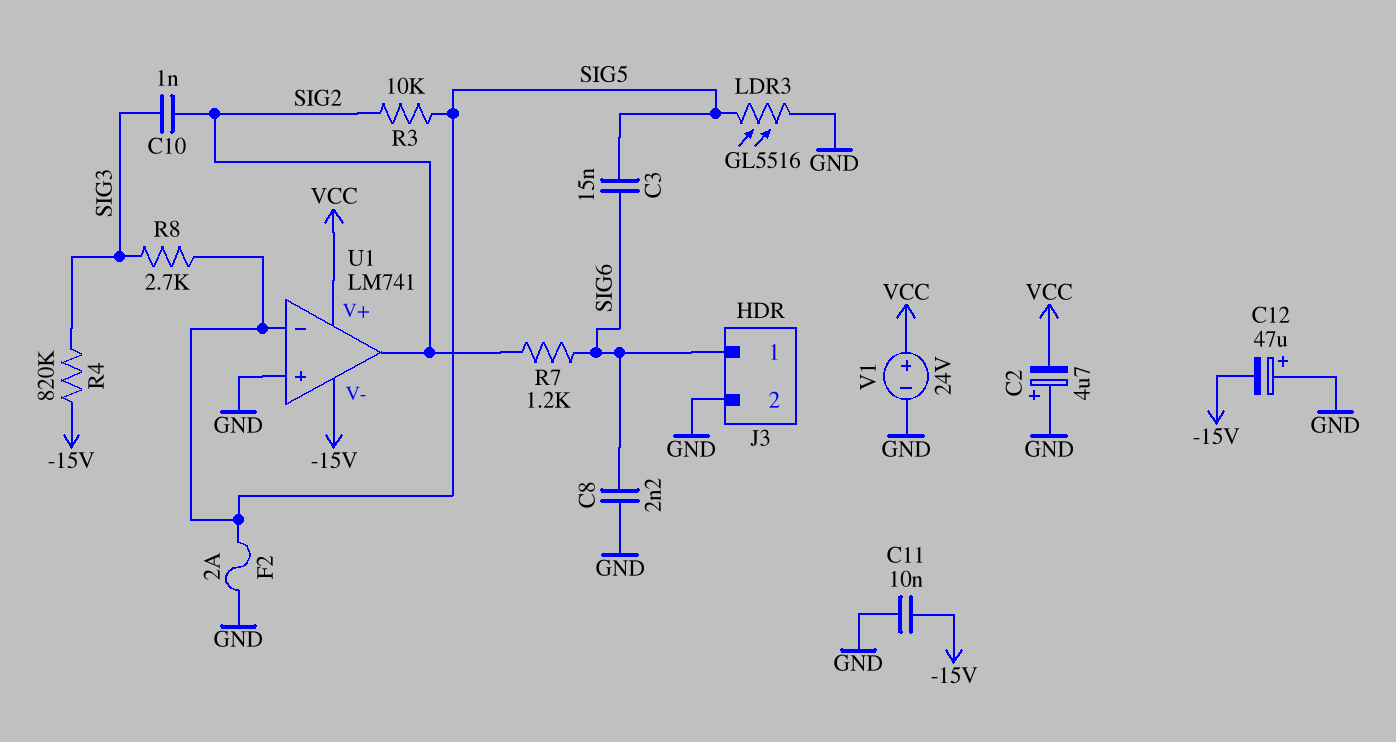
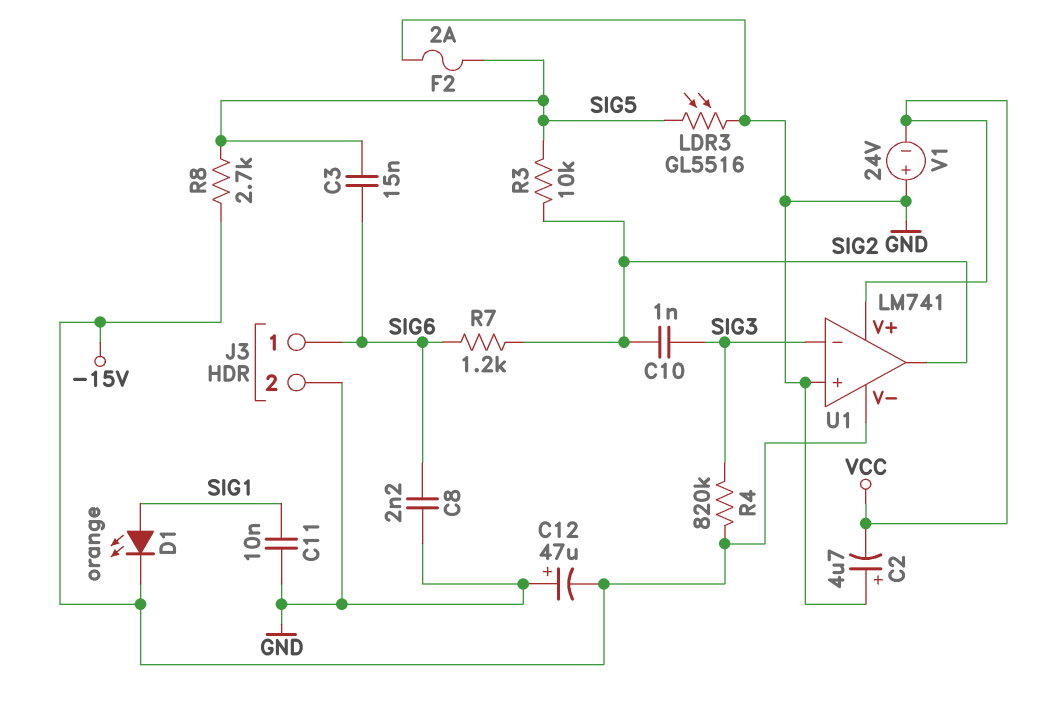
C11: 10nF (-15V, GND) -> 10nF (GND, SIG1)
D1: none -> LED orange (A SIG1, K -15V)
R8: 2.7k (SIG3, SIG5) -> 2.7k (-15V, SIG5)
U1 pin in-: SIG5 -> SIG3
V1: 24V (plus VCC, minus GND) -> 24V (plus GND, minus VCC)

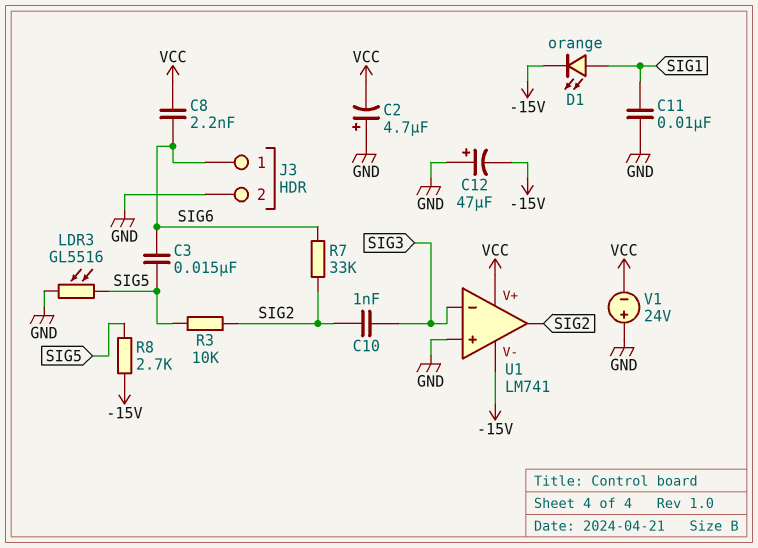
C8: 2.2nF (GND, SIG6) -> 2.2nF (SIG6, VCC)
F2: 2A (GND, SIG5) -> none
R4: 820k (-15V, SIG3) -> none
R7: 1.2k (SIG2, SIG6) -> 33k (SIG2, SIG6)

